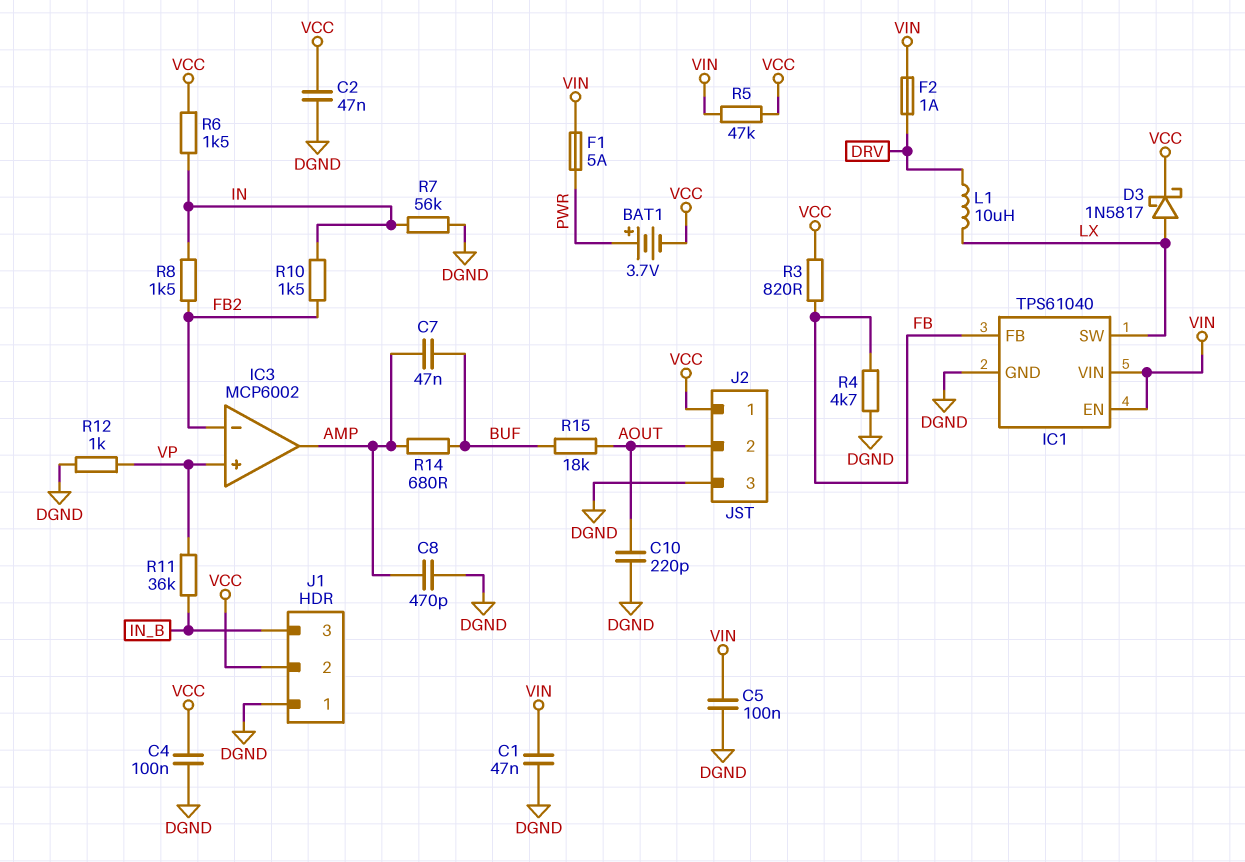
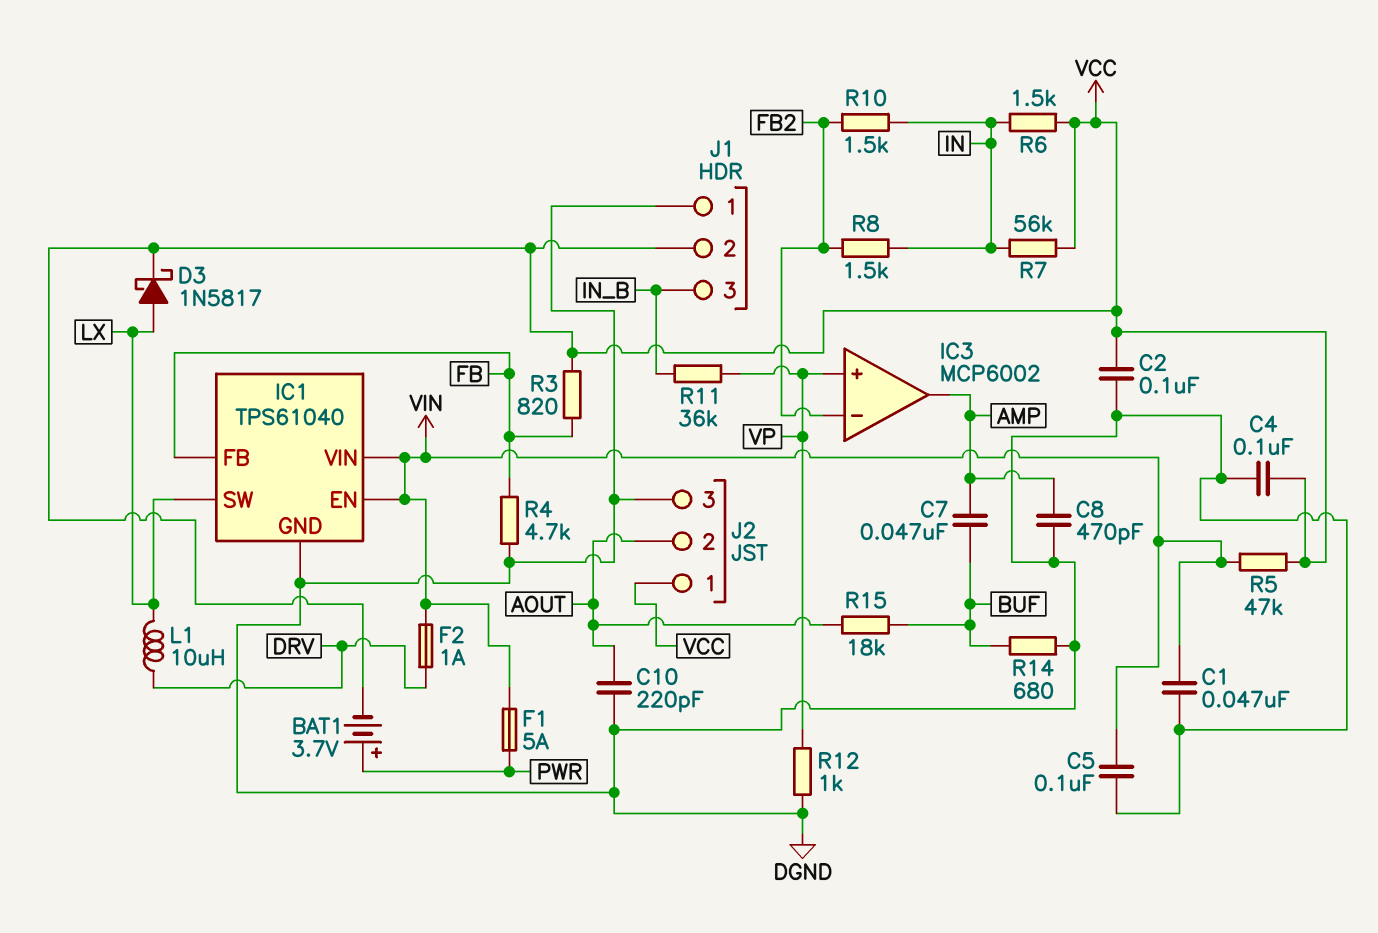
C2: 47nF (DGND, VCC) -> 100nF (DGND, VCC)
R7: 56k (DGND, IN) -> 56k (IN, VCC)
R14: 680 (AMP, BUF) -> 680 (BUF, DGND)

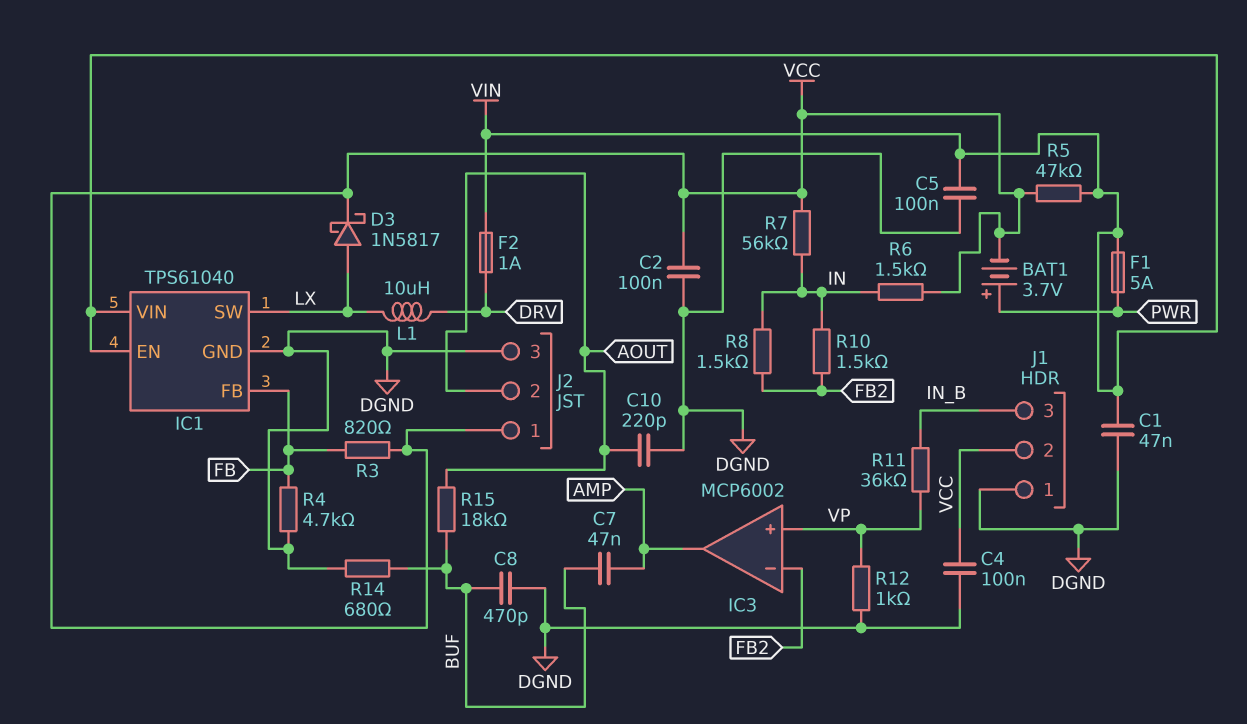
C8: 470pF (AMP, DGND) -> 470pF (BUF, DGND)

